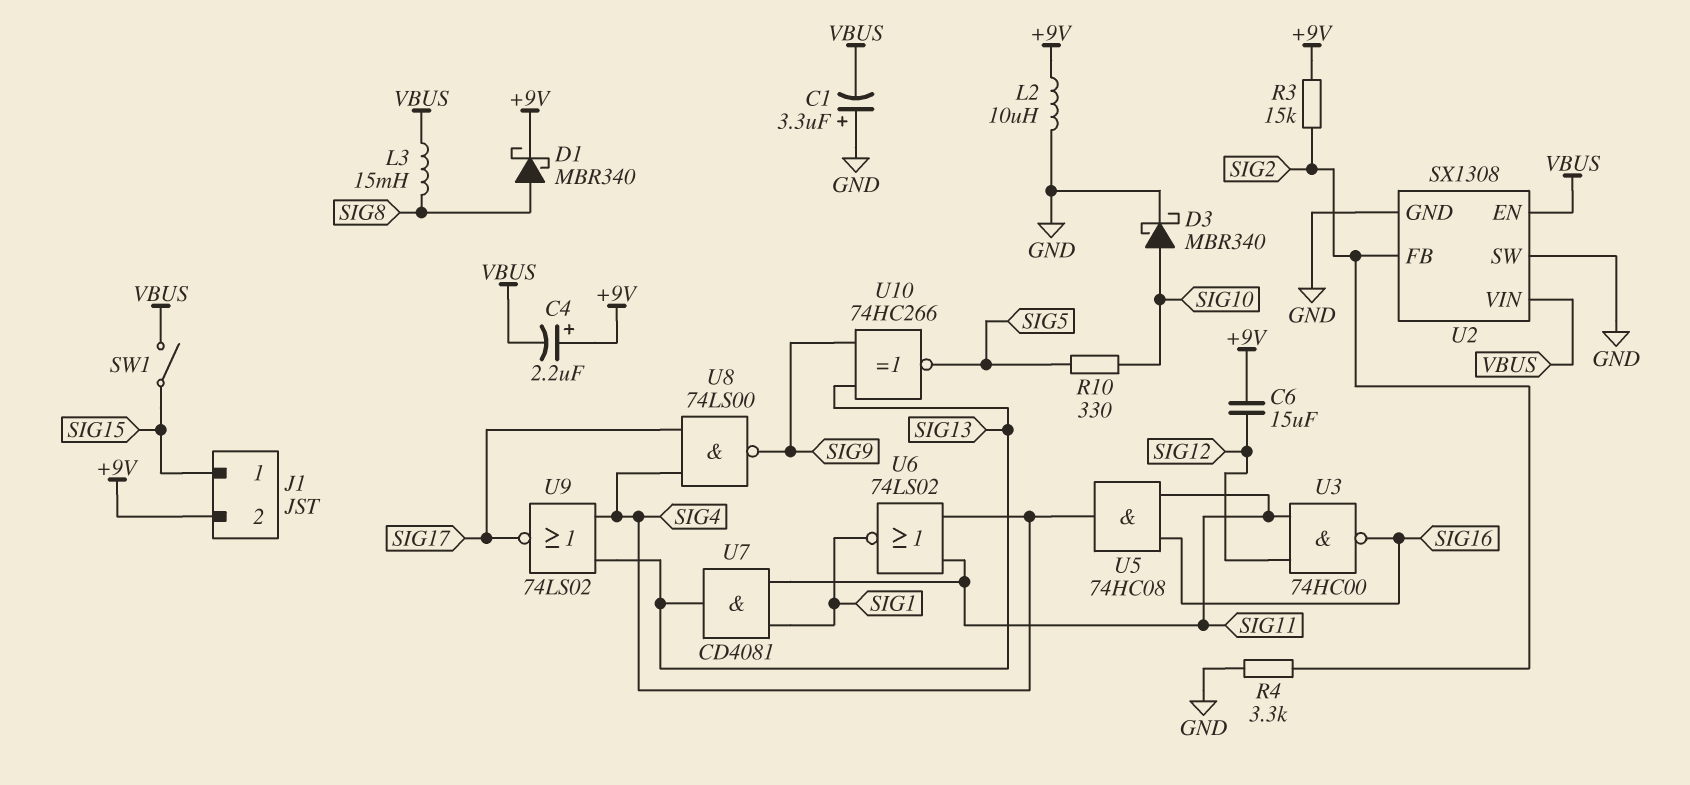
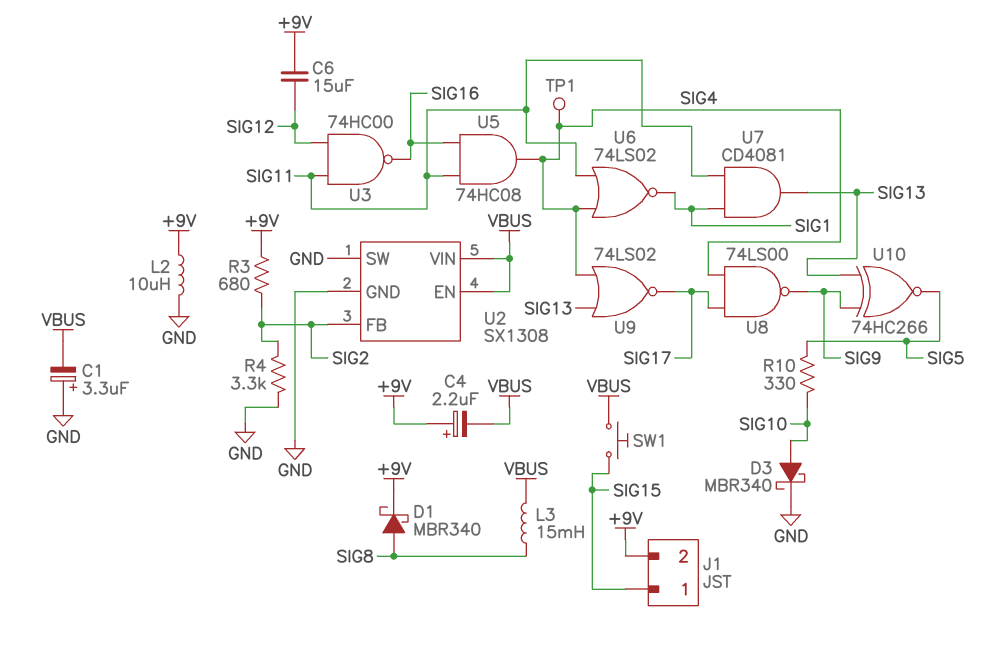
R3: 15k (+9V, SIG2) -> 680 (+9V, SIG2)
SW1: switch (SIG15, VBUS) -> button (SIG15, VBUS)
TP1: none -> test point (SIG4)

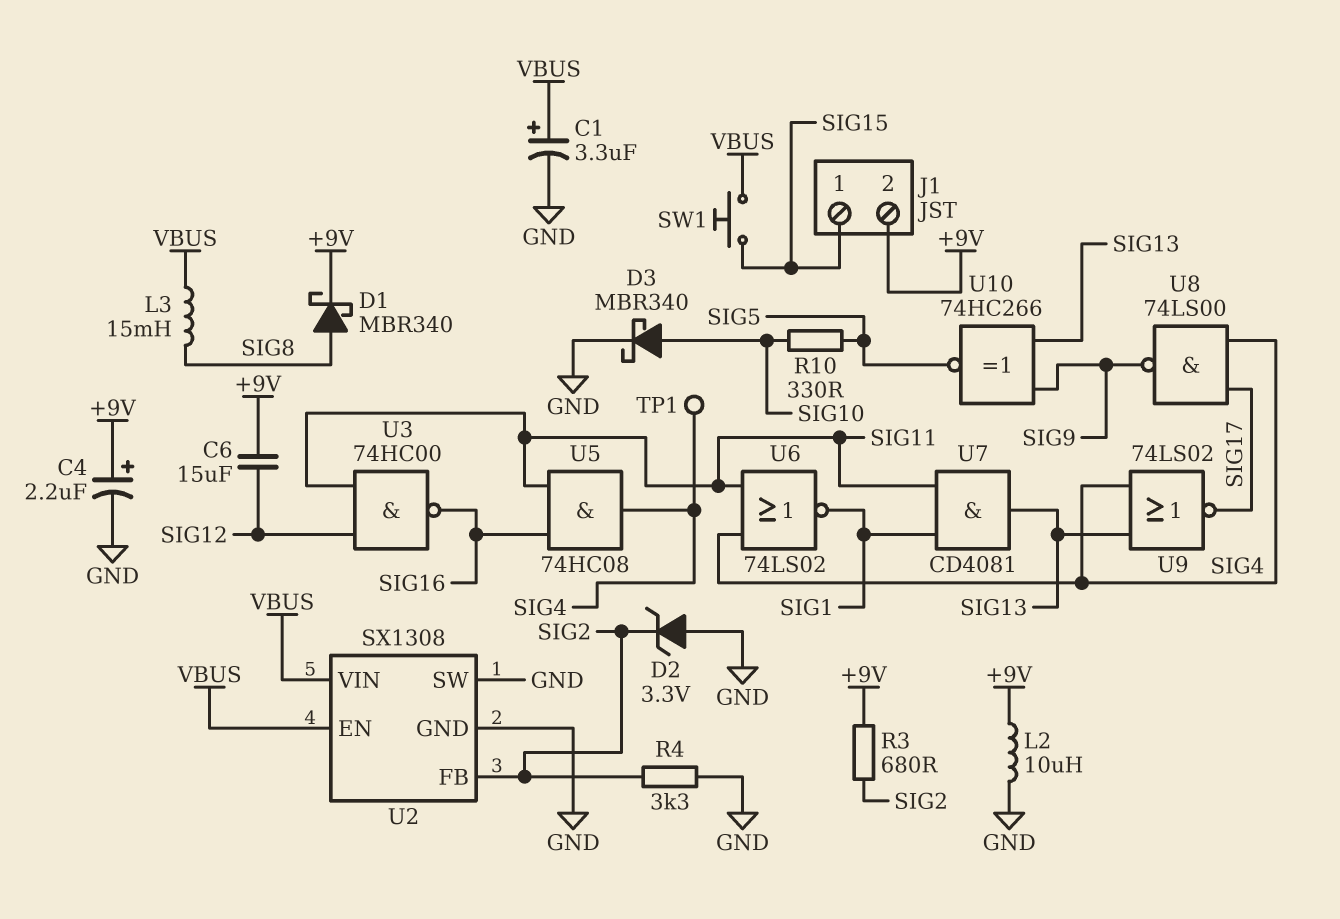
C1: 3.3uF (plus GND, minus VBUS) -> 3.3uF (plus VBUS, minus GND)
C4: 2.2uF (plus +9V, minus VBUS) -> 2.2uF (plus +9V, minus GND)
D2: none -> zener 3.3V (A GND, K SIG2)

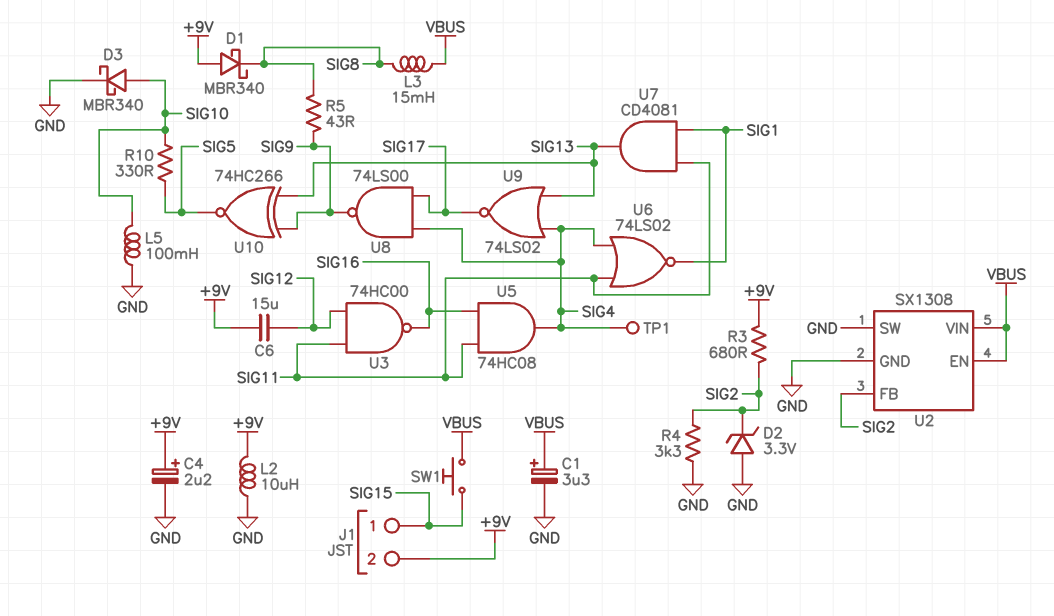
D1: schottky MBR340 (A SIG8, K +9V) -> schottky MBR340 (A +9V, K SIG8)
L5: none -> 100mH (GND, SIG10)
R5: none -> 43 (SIG8, SIG9)

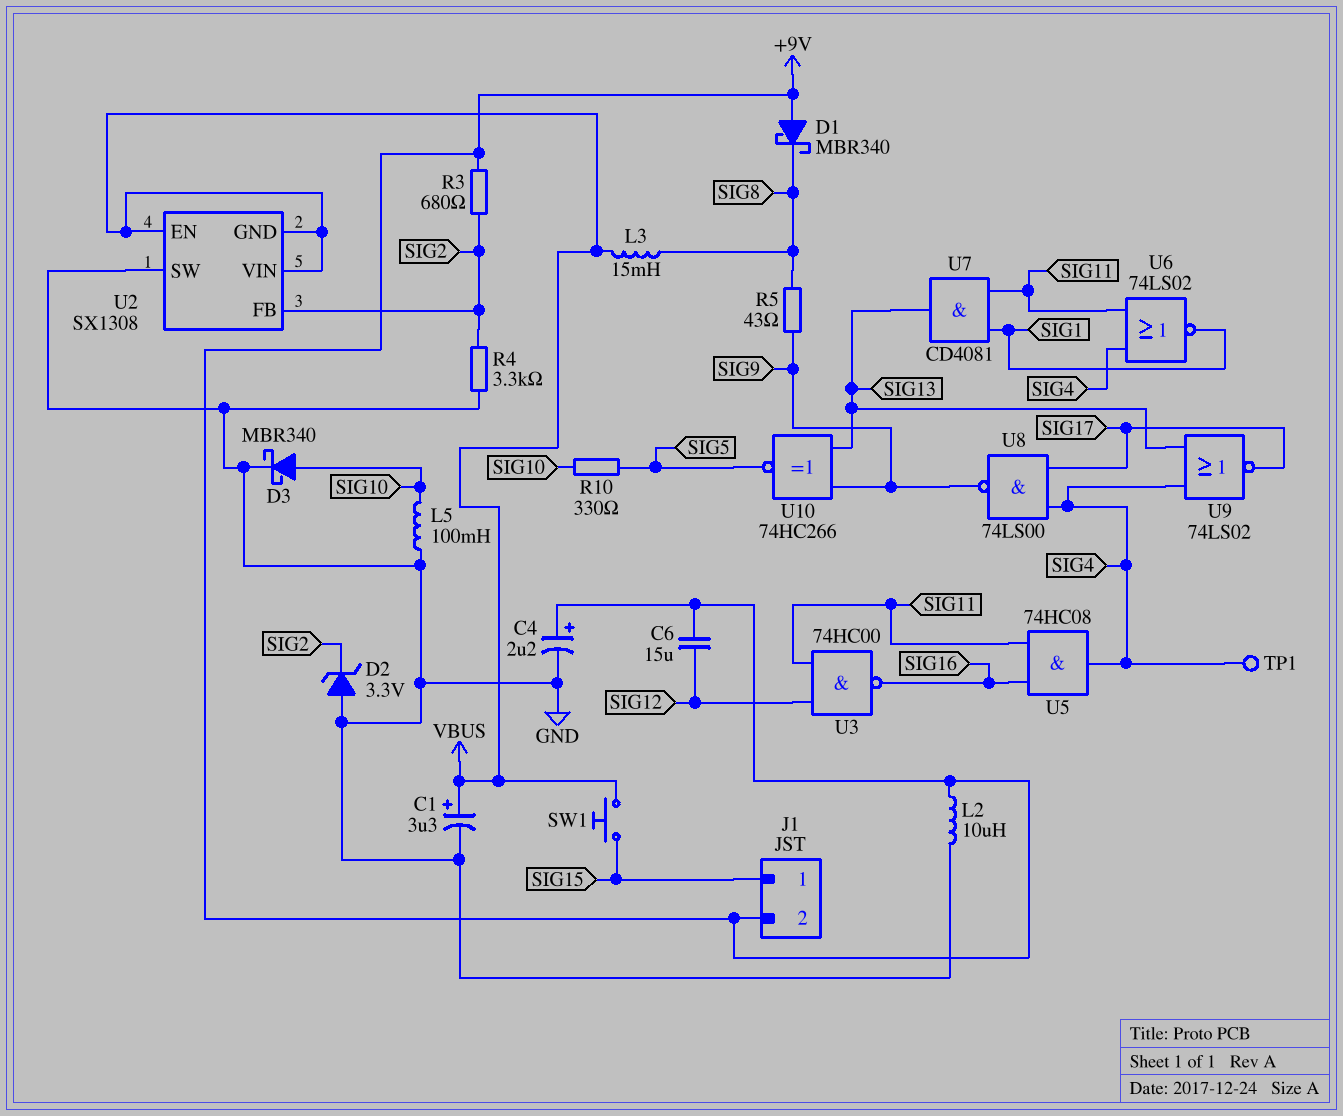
U2 pin GND: GND -> VBUS

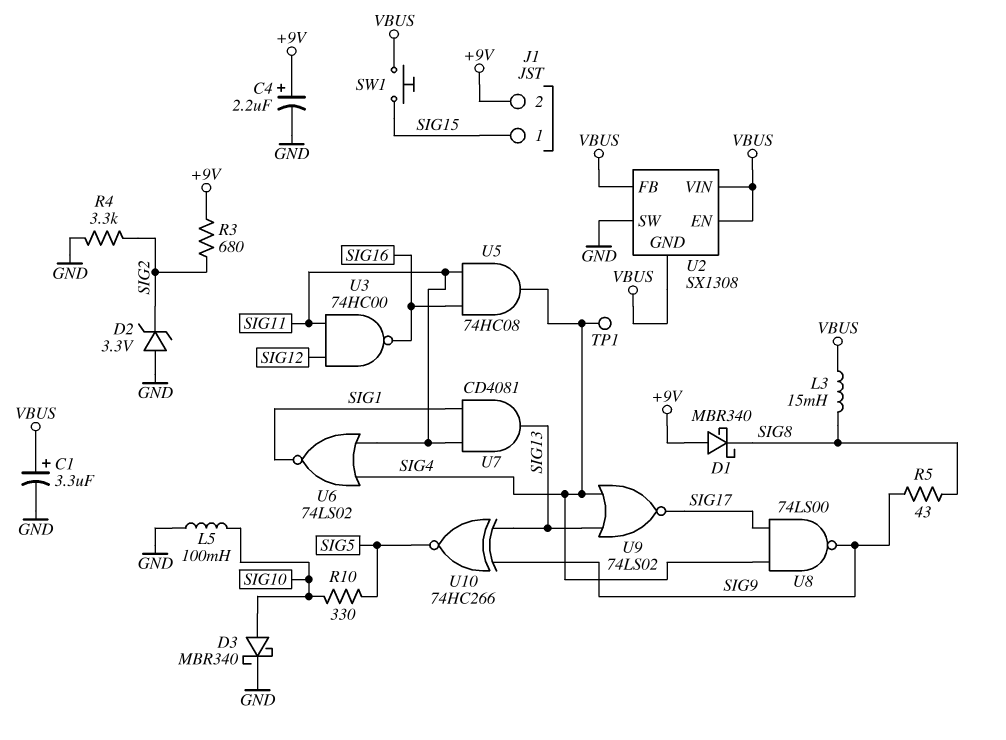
C6: 15uF (+9V, SIG12) -> none
L2: 10uH (+9V, GND) -> none
U2 pin FB: SIG2 -> VBUS

